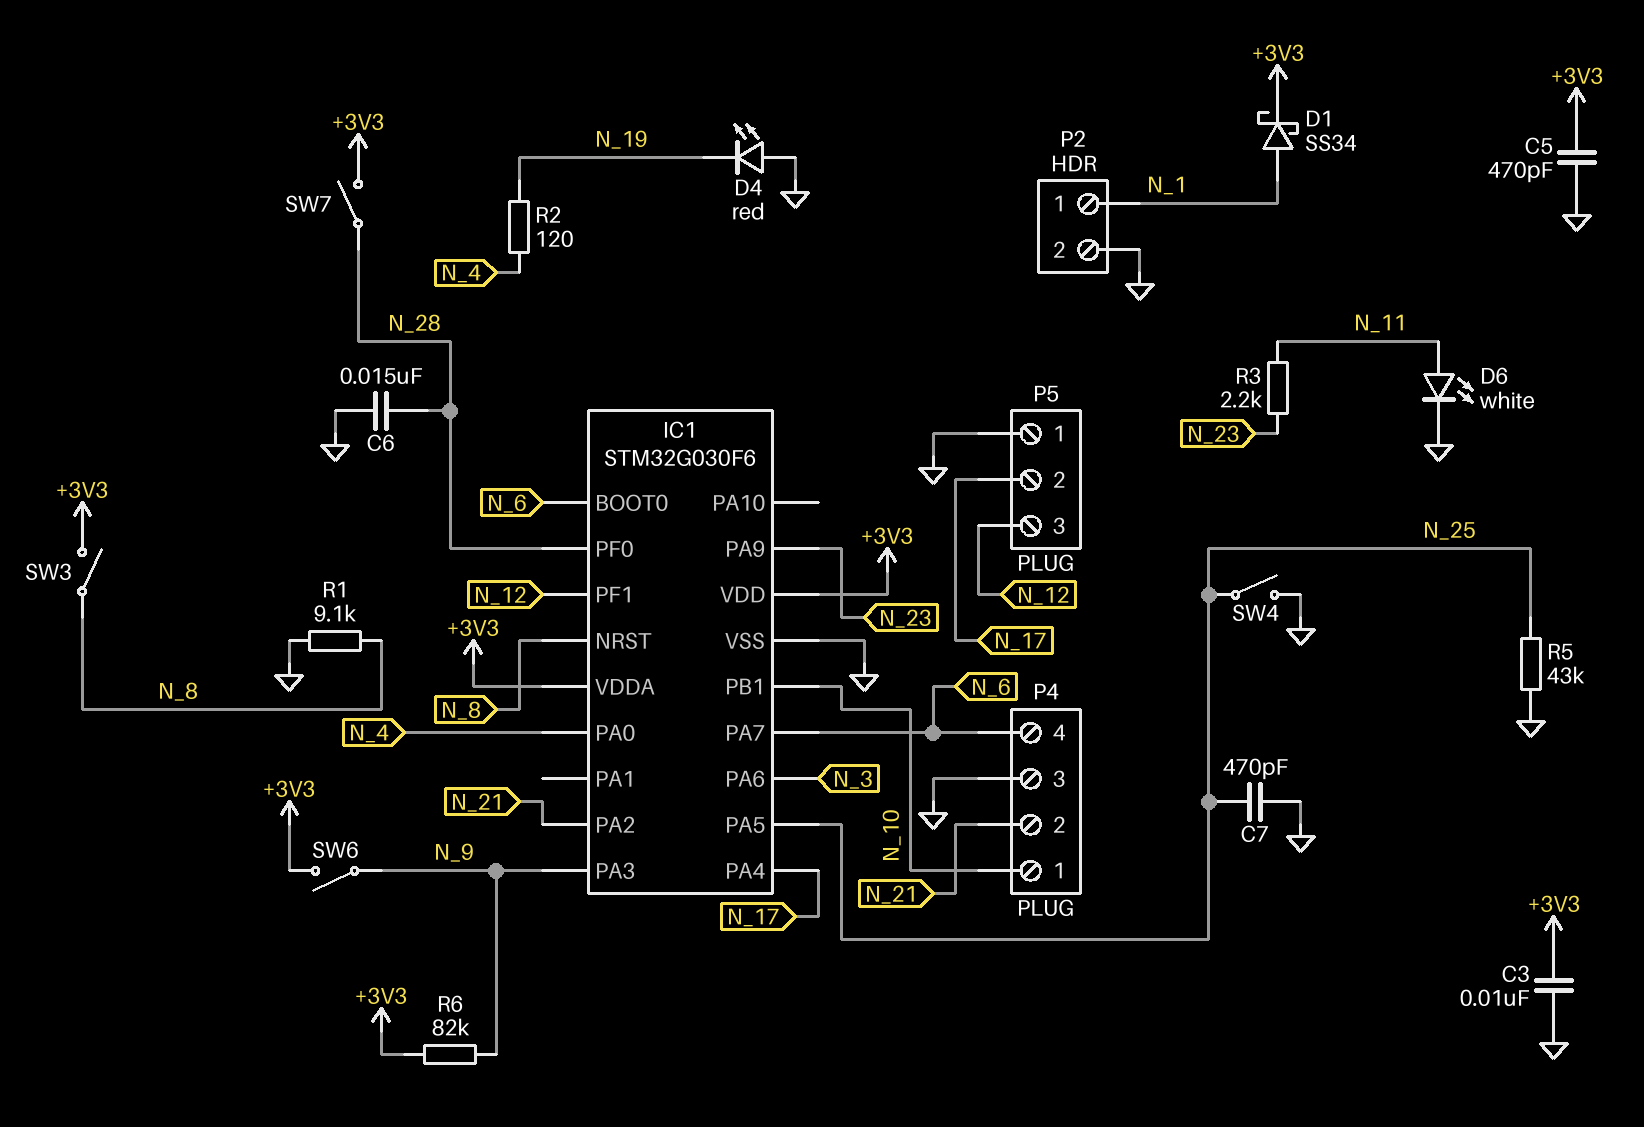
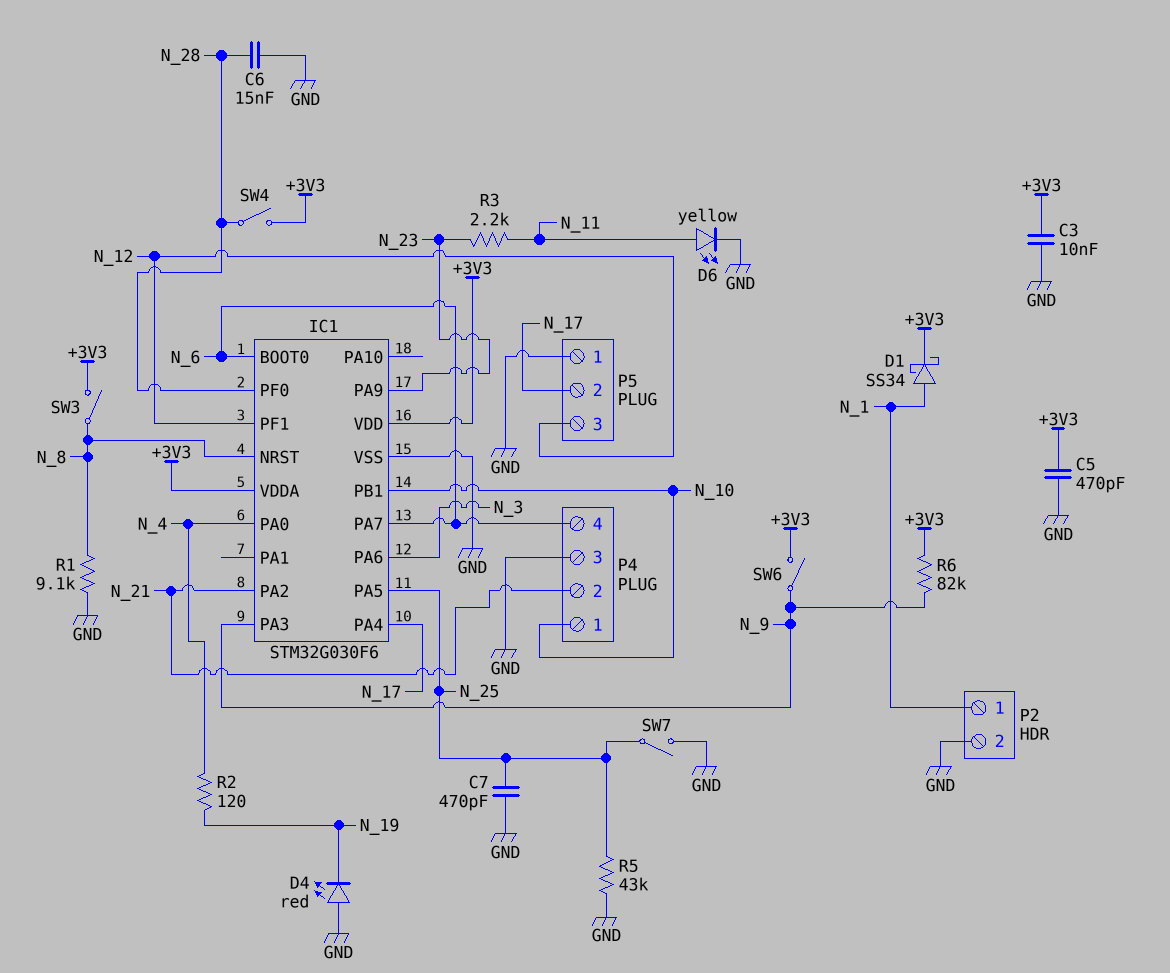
D6: LED white (A N_11, K GND) -> LED yellow (A N_11, K GND)
SW4: switch (GND, N_25) -> switch (+3V3, N_28)
SW7: switch (+3V3, N_28) -> switch (GND, N_25)

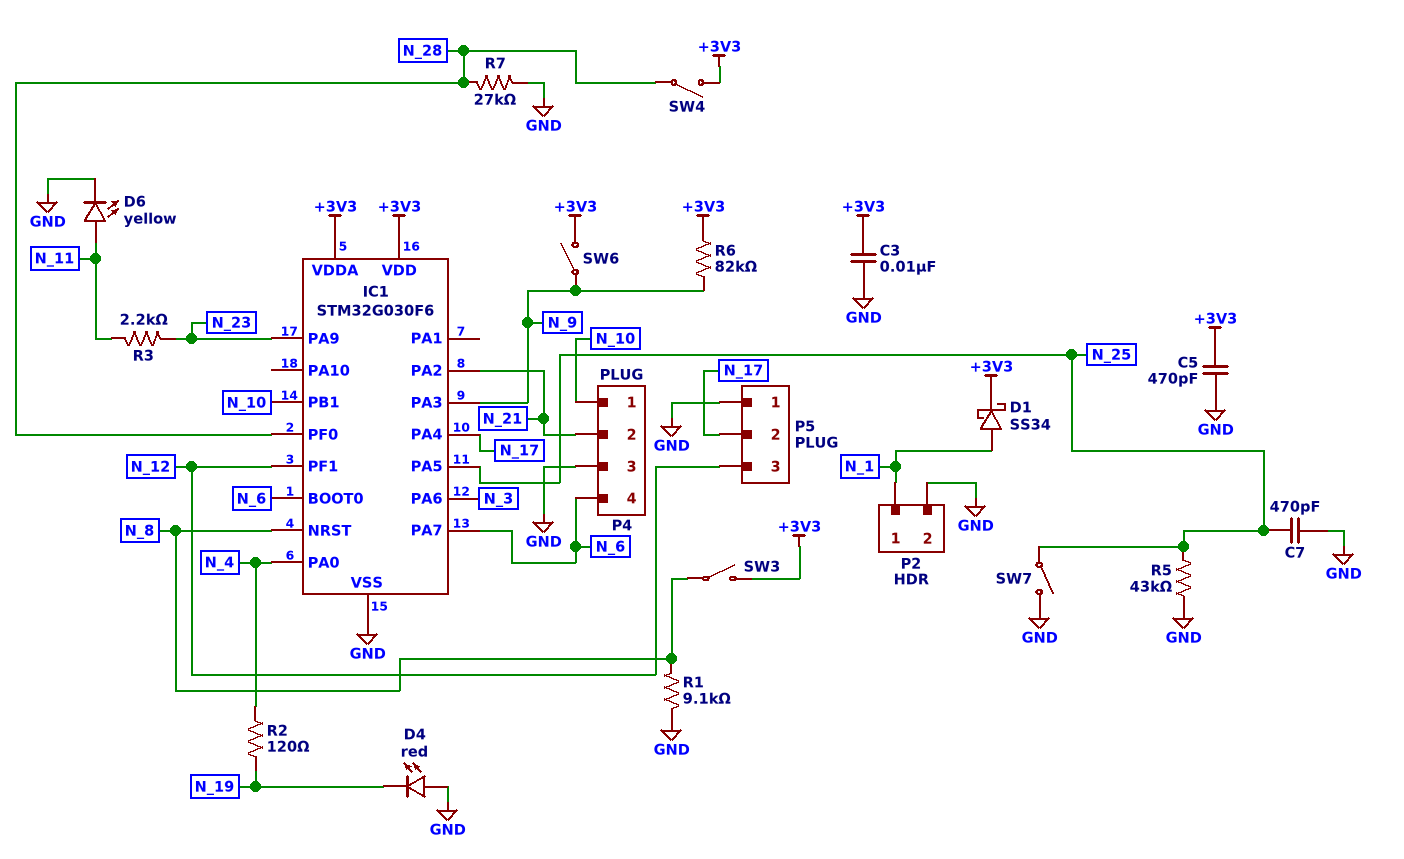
C6: 15nF (GND, N_28) -> none
R7: none -> 27k (GND, N_28)

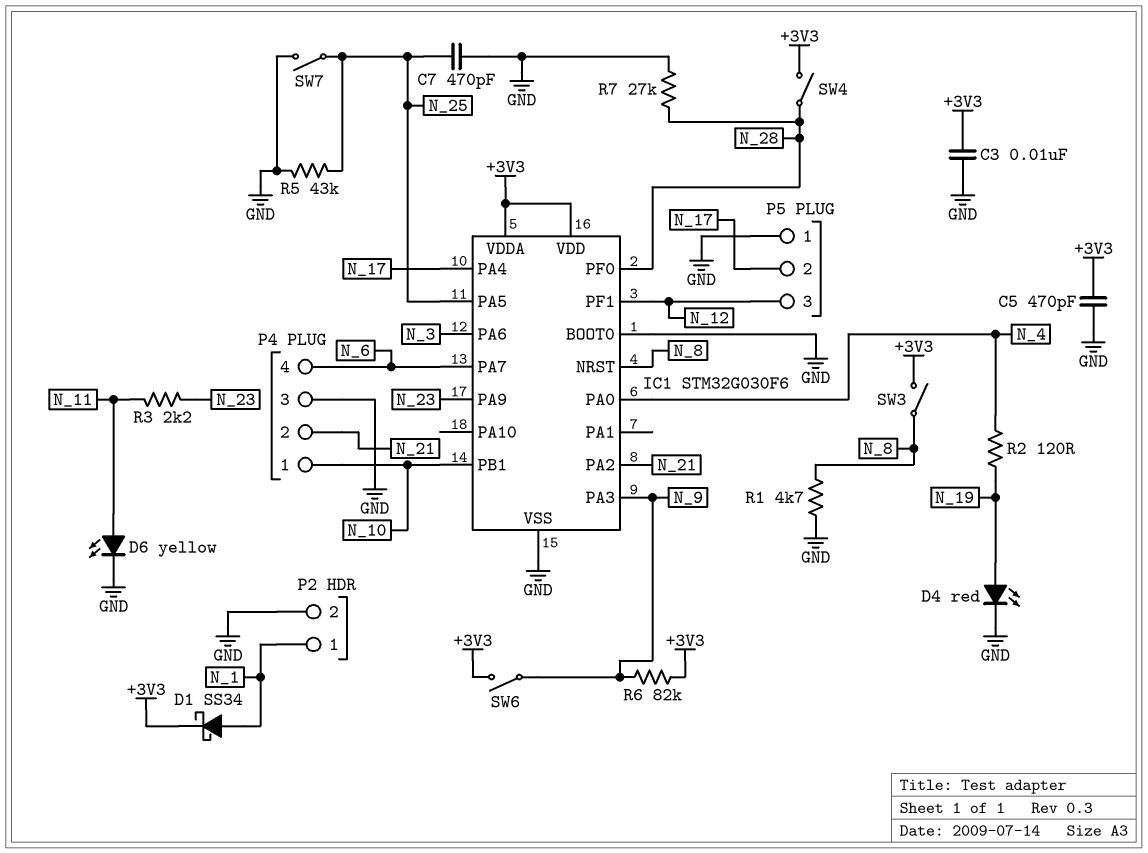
D4: LED red (A GND, K N_19) -> LED red (A N_19, K GND)
IC1 pin BOOT0: N_6 -> GND
R1: 9.1k (GND, N_8) -> 4.7k (GND, N_8)

